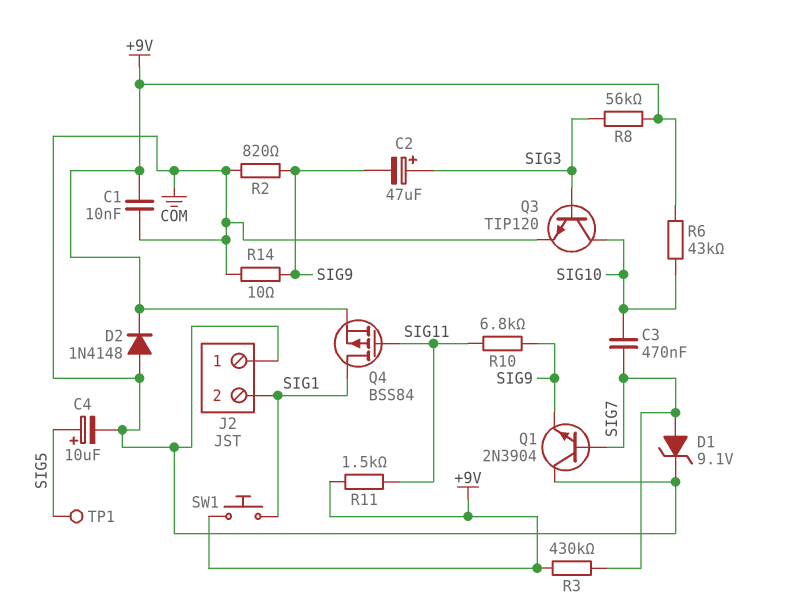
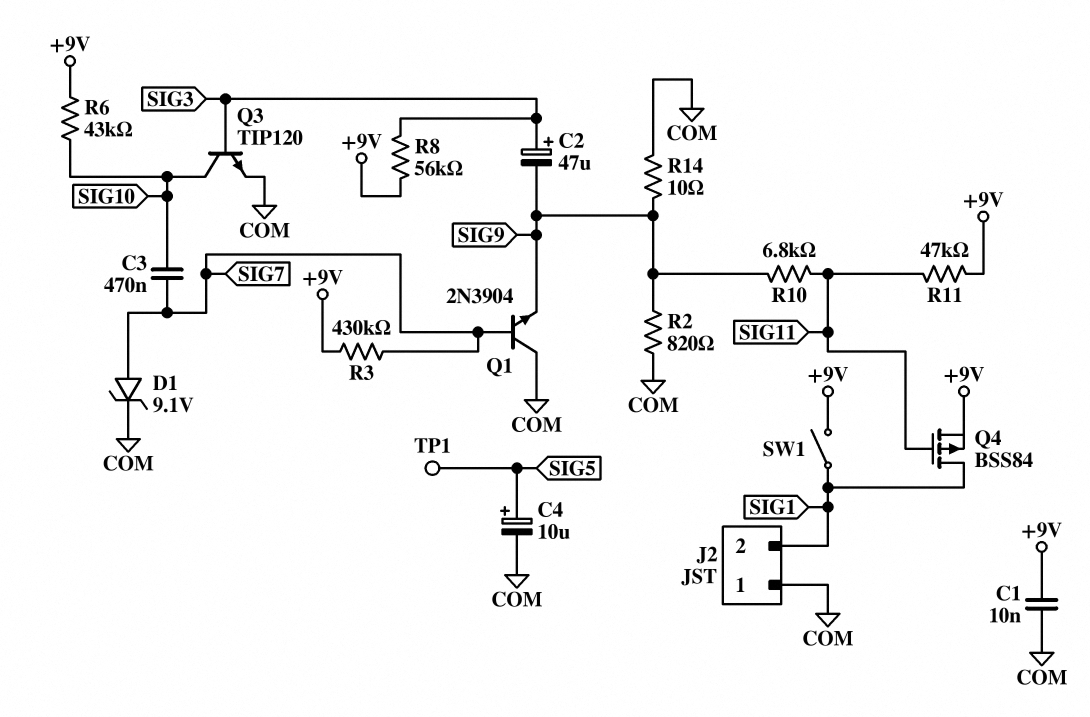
D2: diode 1N4148 (A COM, K +9V) -> none
R11: 1.5k (+9V, SIG11) -> 47k (+9V, SIG11)
SW1: button (+9V, SIG1) -> switch (+9V, SIG1)

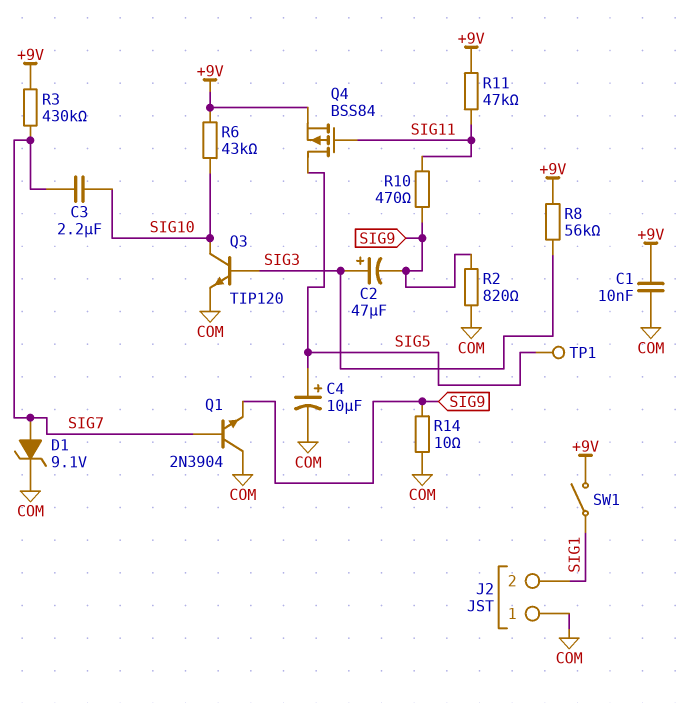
C3: 470nF (SIG7, SIG10) -> 2.2uF (SIG7, SIG10)
Q4: PMOS BSS84 (G SIG11, D SIG1, S +9V) -> PMOS BSS84 (G SIG11, D SIG5, S +9V)
R10: 6.8k (SIG9, SIG11) -> 470 (SIG9, SIG11)

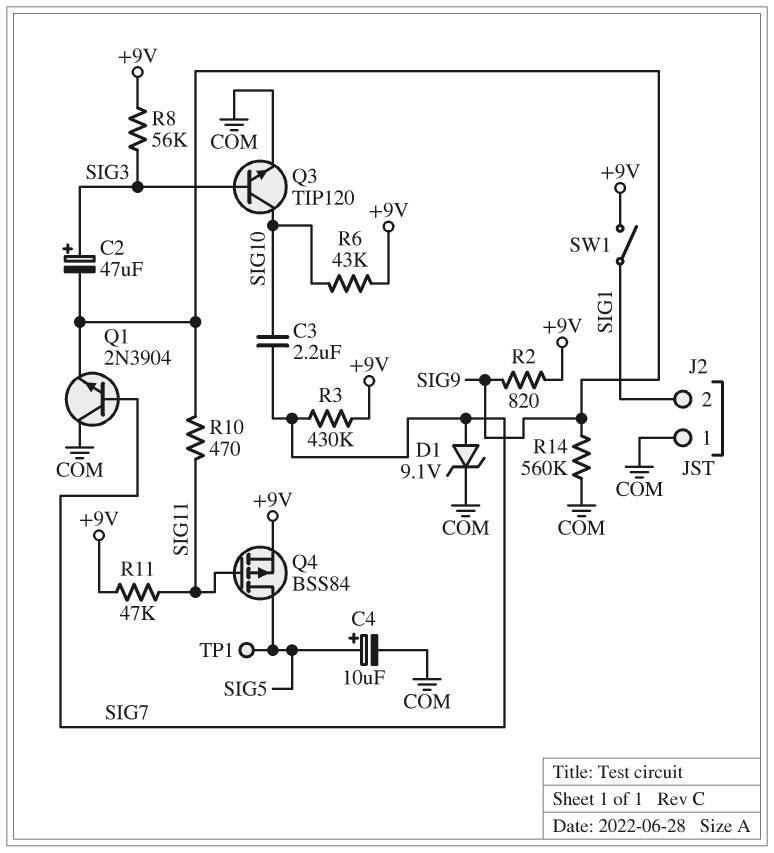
C1: 10nF (+9V, COM) -> none
R2: 820 (COM, SIG9) -> 820 (+9V, SIG9)
R14: 10 (COM, SIG9) -> 560k (COM, SIG9)

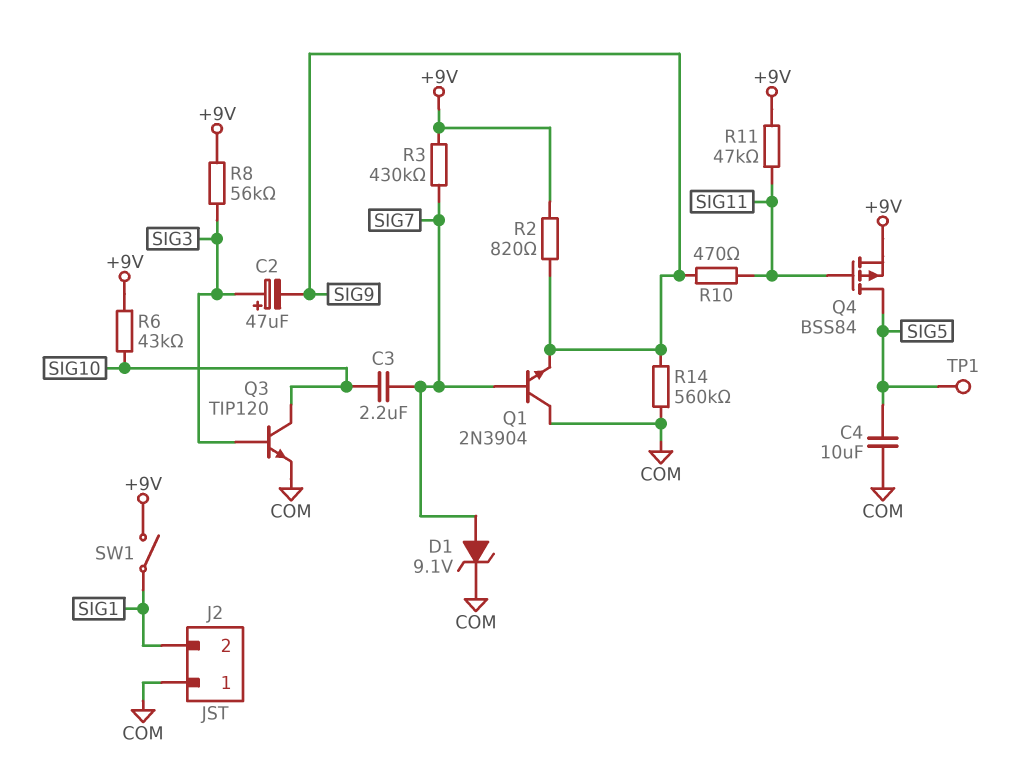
C4: 10uF (plus SIG5, minus COM) -> 10uF (COM, SIG5)

